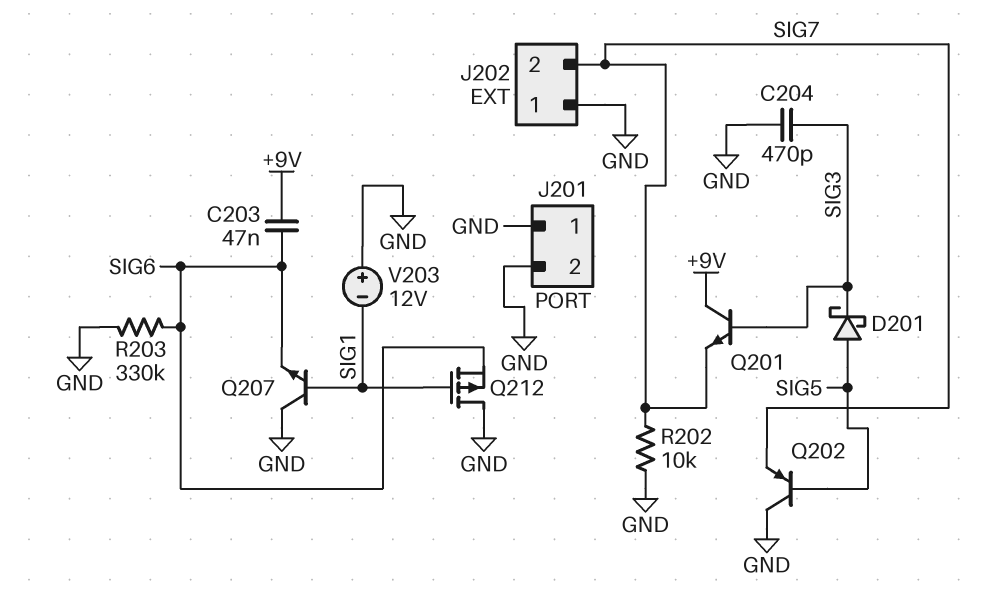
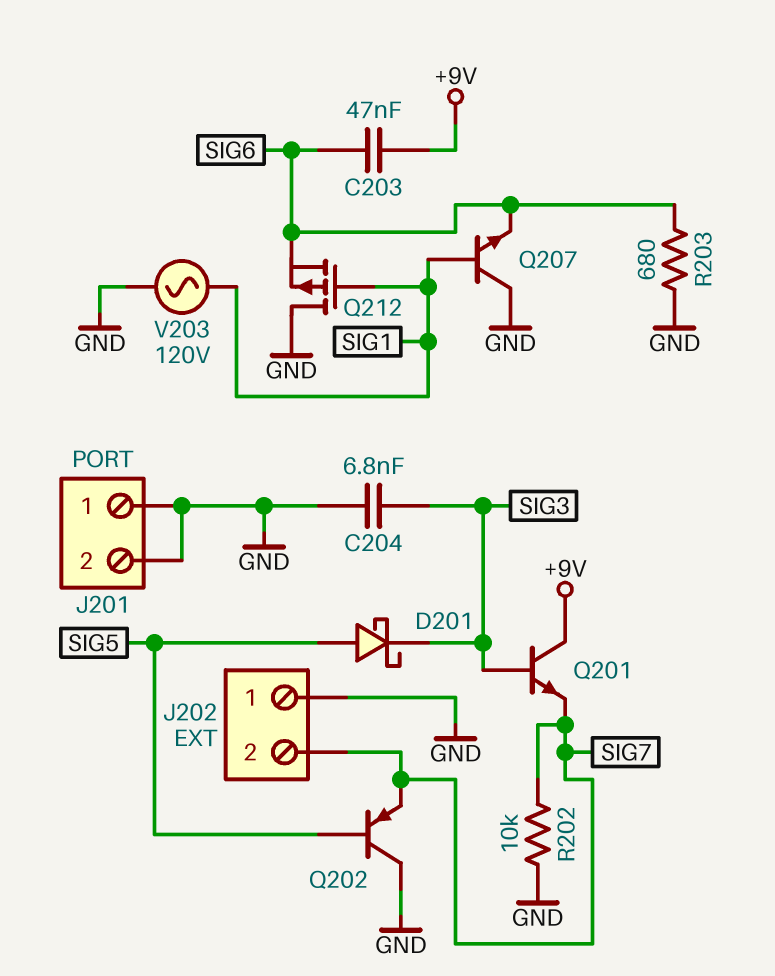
C204: 470pF (GND, SIG3) -> 6.8nF (GND, SIG3)
R203: 330k (GND, SIG6) -> 680 (GND, SIG6)
V203: 12V (plus GND, minus SIG1) -> AC 120V (GND, SIG1)

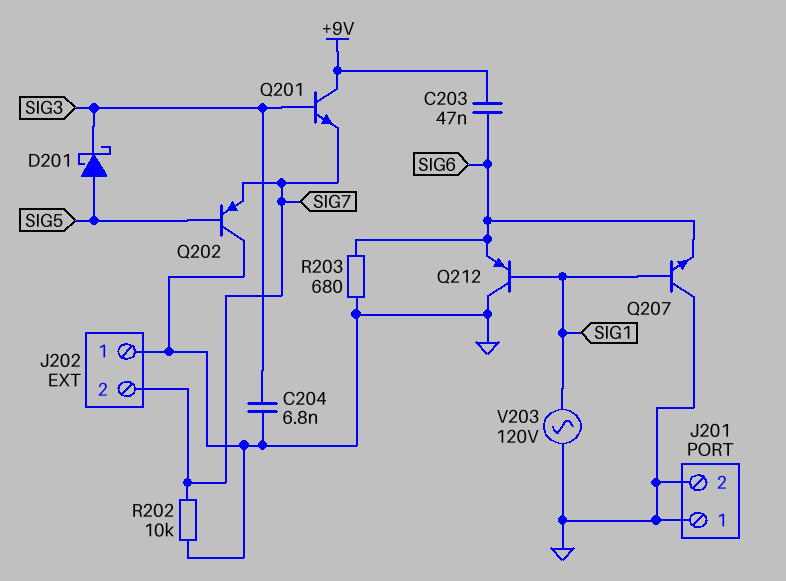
Q212: PMOS (G SIG1, D GND, S SIG6) -> PNP (B SIG1, C GND, E SIG6)

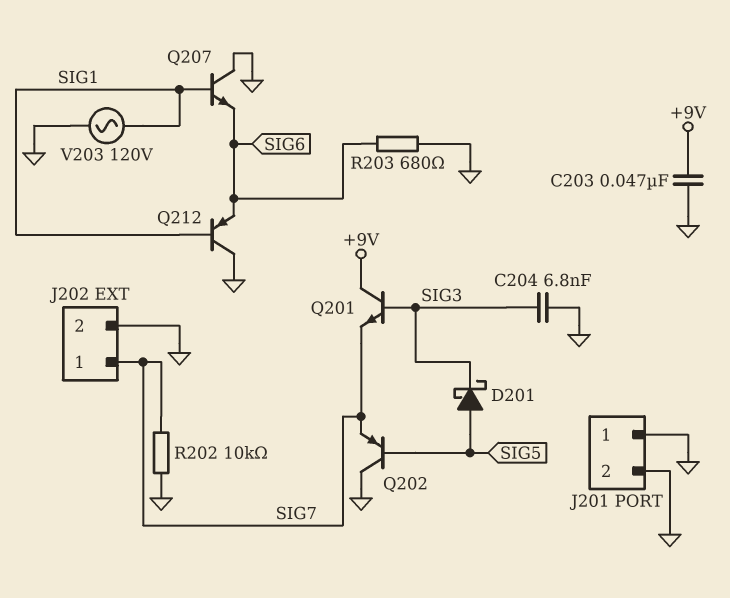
C203: 47nF (+9V, SIG6) -> 47nF (+9V, GND)
J202 pin 1: GND -> SIG7
J202 pin 2: SIG7 -> GND

